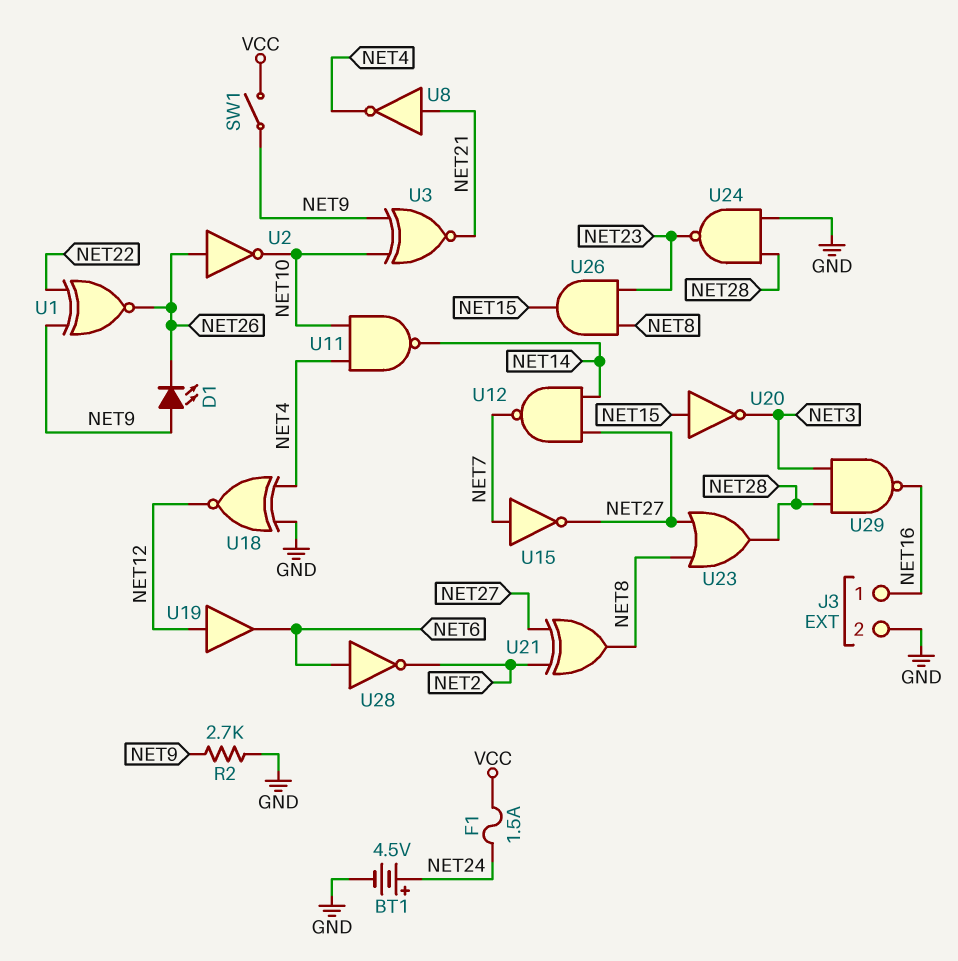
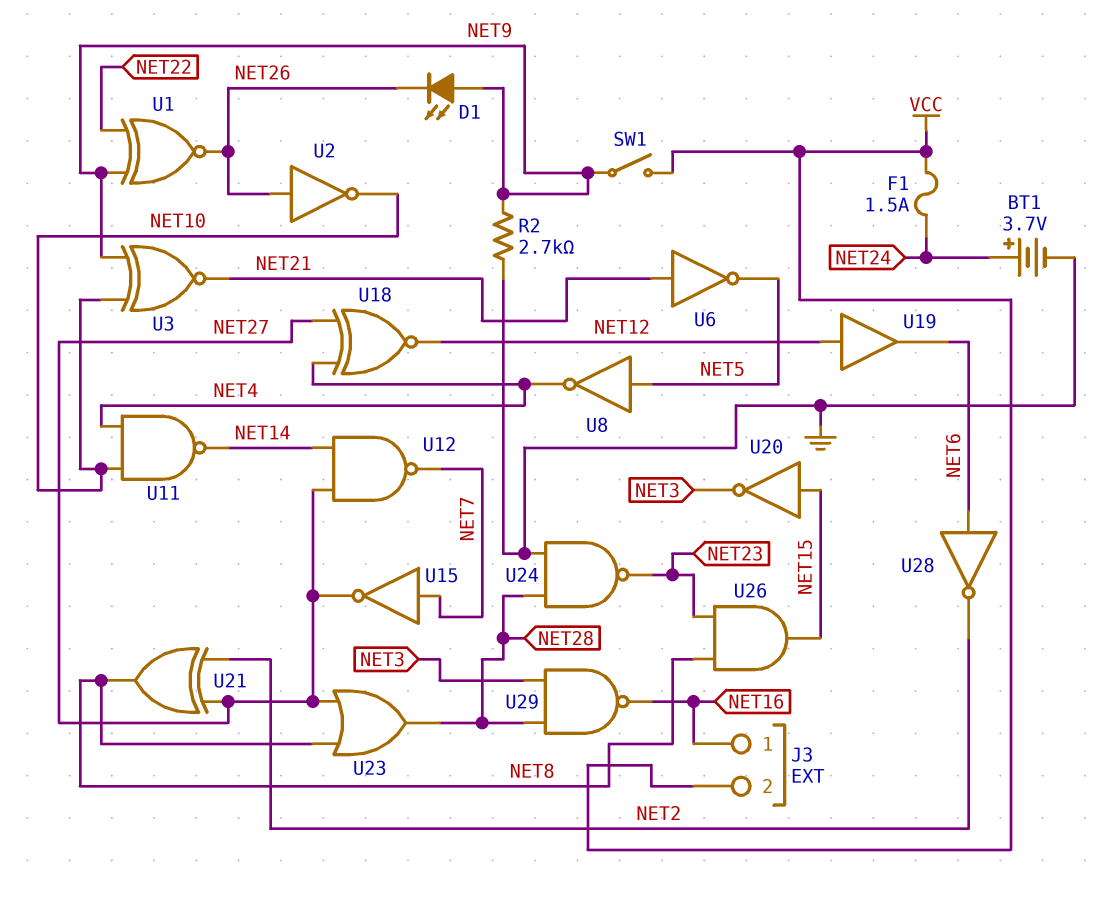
BT1: 4.5V (plus NET24, minus GND) -> 3.7V (plus NET24, minus GND)
J3 pin 2: GND -> VCC
U6: none -> NOT (in NET21, out NET5)
U8: NOT (in NET21, out NET4) -> NOT (in NET5, out NET4)
U18: XNOR (in GND, in NET4, out NET12) -> XNOR (in NET4, in NET27, out NET12)

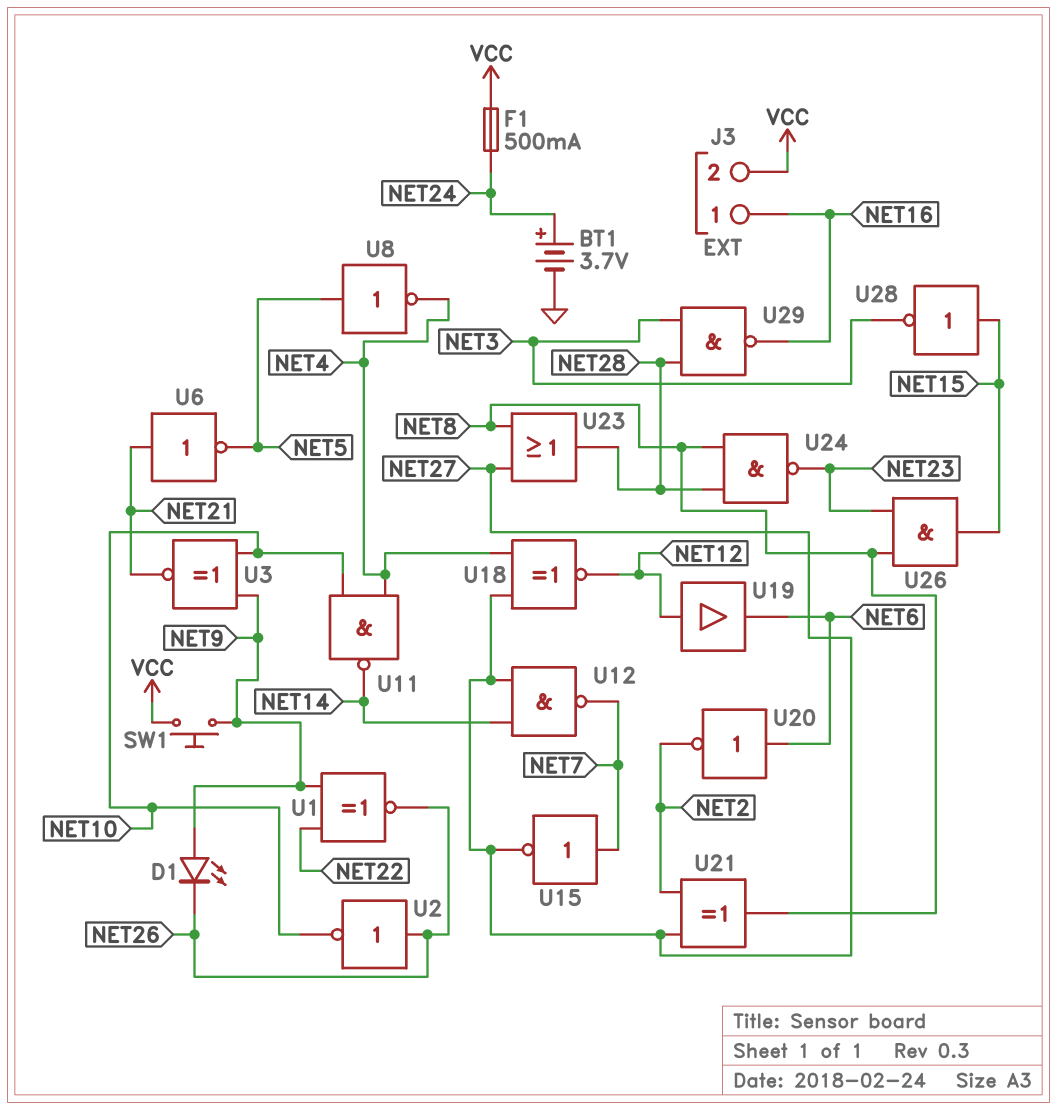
F1: 1.5A (NET24, VCC) -> 500mA (NET24, VCC)
R2: 2.7k (GND, NET9) -> none
SW1: switch (NET9, VCC) -> button (NET9, VCC)
U20: NOT (in NET15, out NET3) -> NOT (in NET6, out NET2)
U24: NAND (in GND, in NET28, out NET23) -> NAND (in NET8, in NET28, out NET23)
U28: NOT (in NET6, out NET2) -> NOT (in NET15, out NET3)

